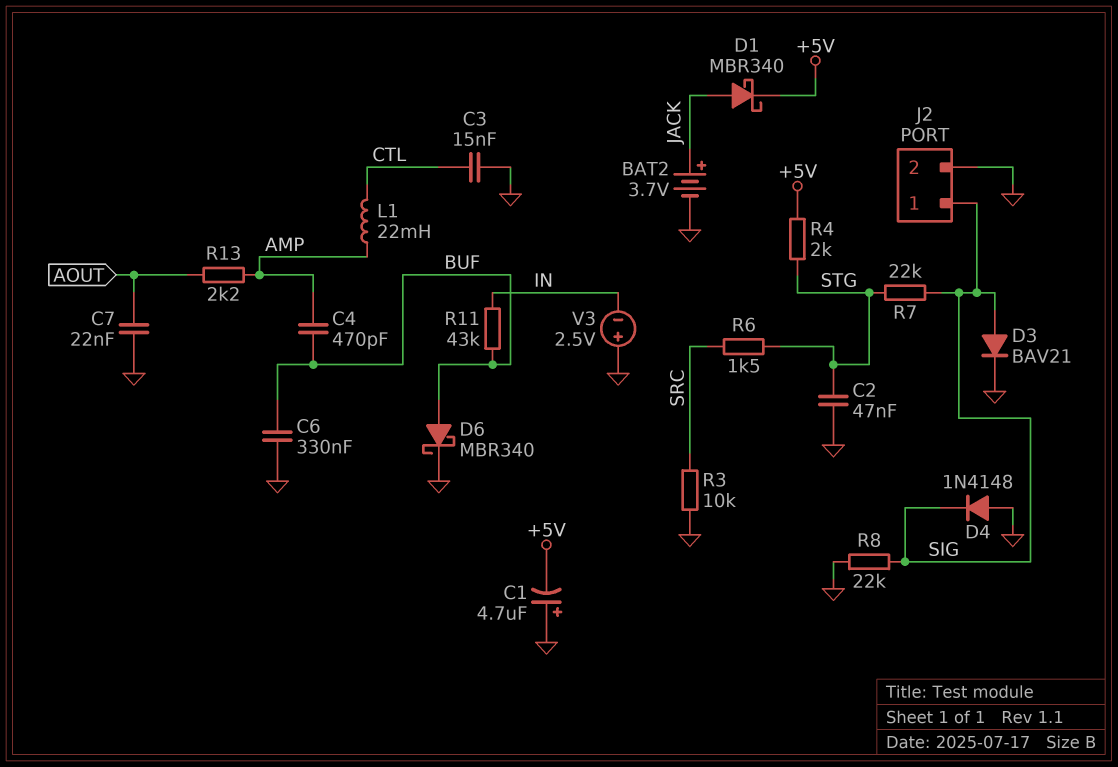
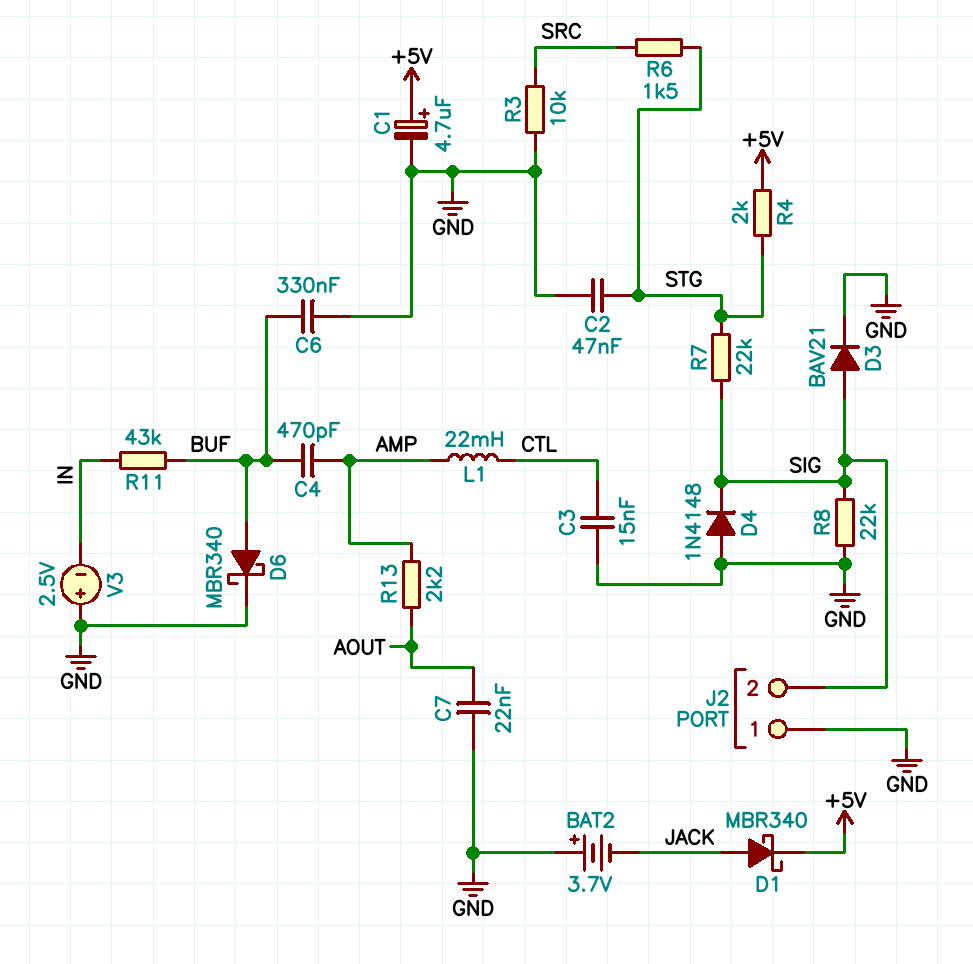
BAT2: 3.7V (plus JACK, minus GND) -> 3.7V (plus GND, minus JACK)
C1: 4.7uF (plus GND, minus +5V) -> 4.7uF (plus +5V, minus GND)
J2 pin 1: SIG -> GND
J2 pin 2: GND -> SIG

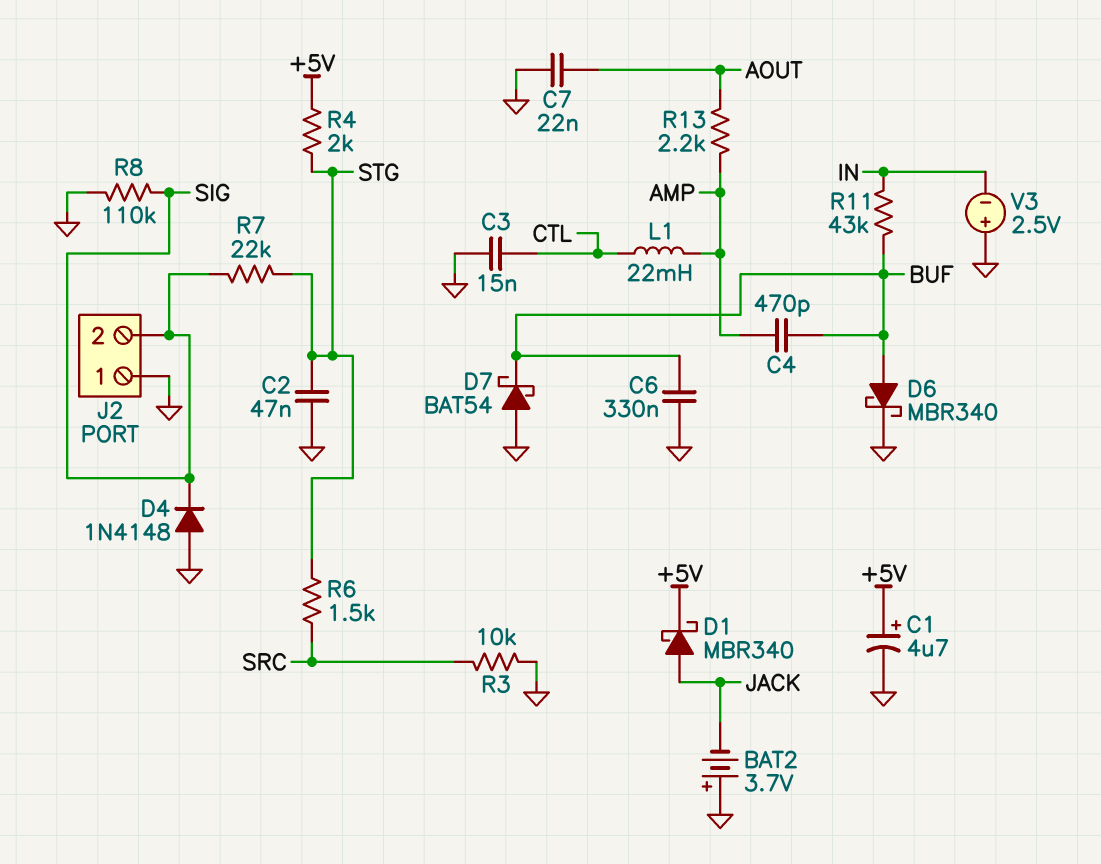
D3: diode BAV21 (A SIG, K GND) -> none
D7: none -> schottky BAT54 (A GND, K BUF)
R8: 22k (GND, SIG) -> 110k (GND, SIG)

